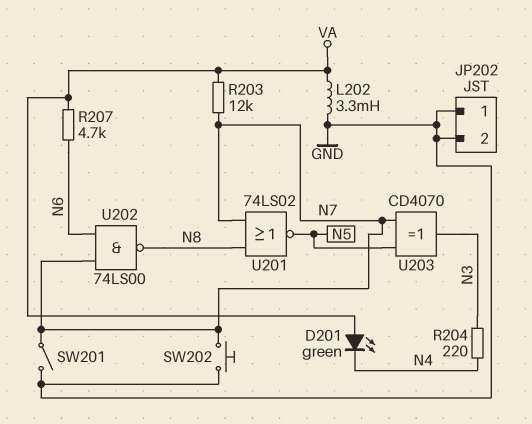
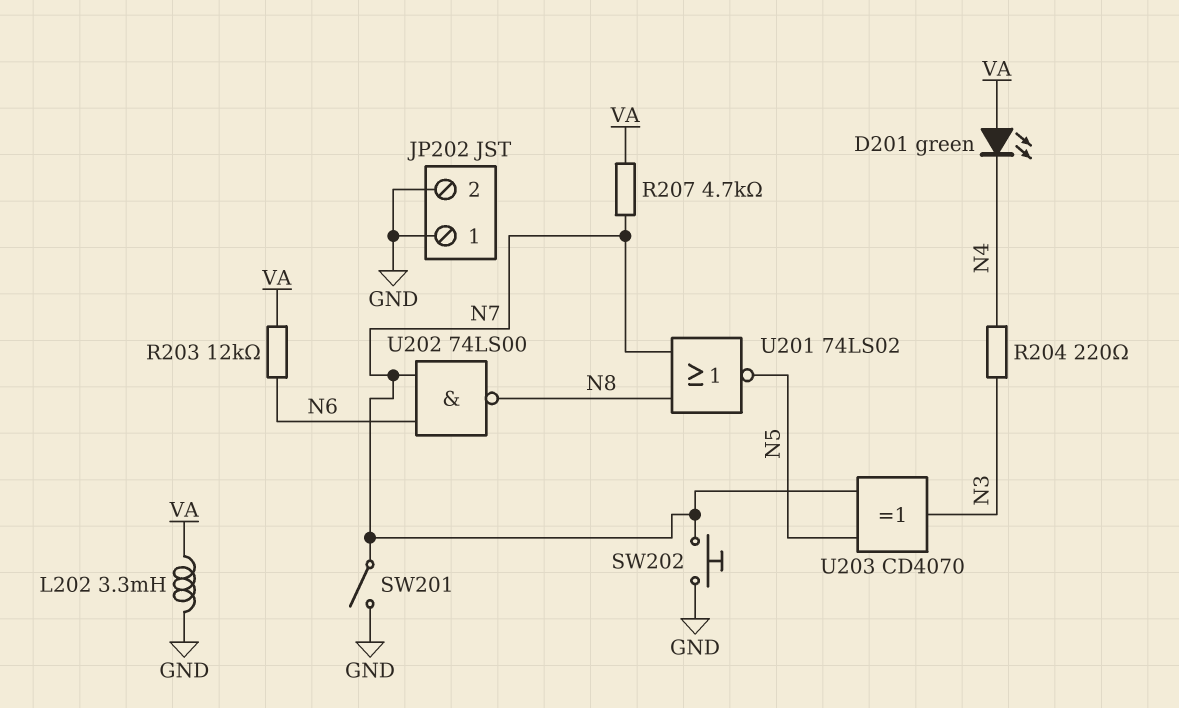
R203: 12k (N7, VA) -> 12k (N6, VA)
R207: 4.7k (N6, VA) -> 4.7k (N7, VA)

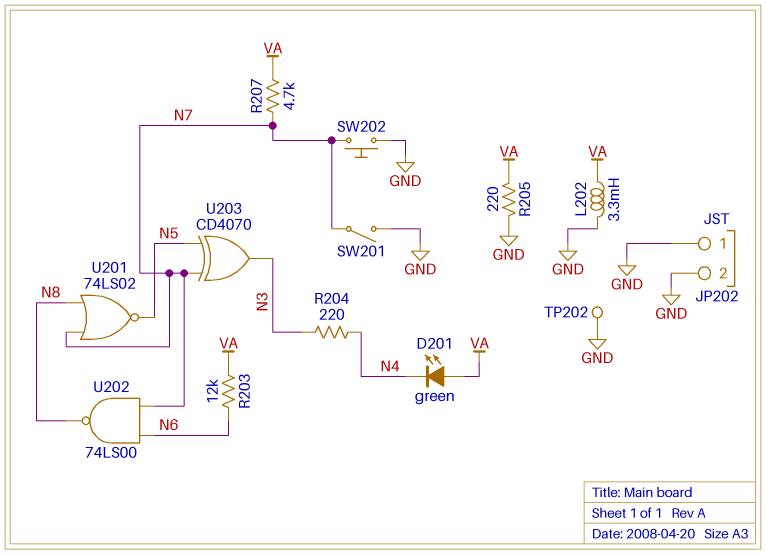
R205: none -> 220 (GND, VA)
TP202: none -> test point (GND)

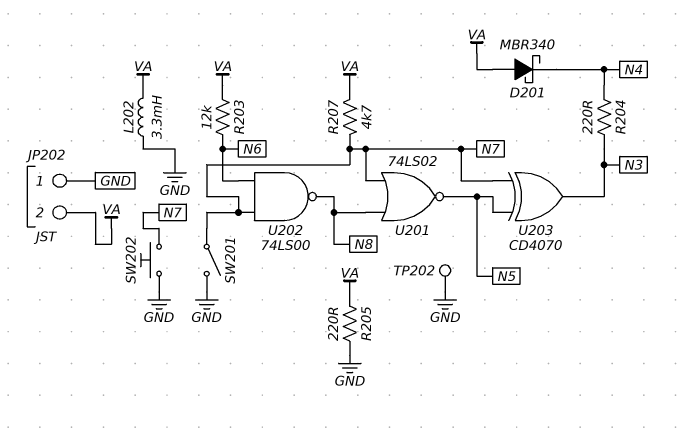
D201: LED green (A VA, K N4) -> schottky MBR340 (A VA, K N4)
JP202 pin 2: GND -> VA

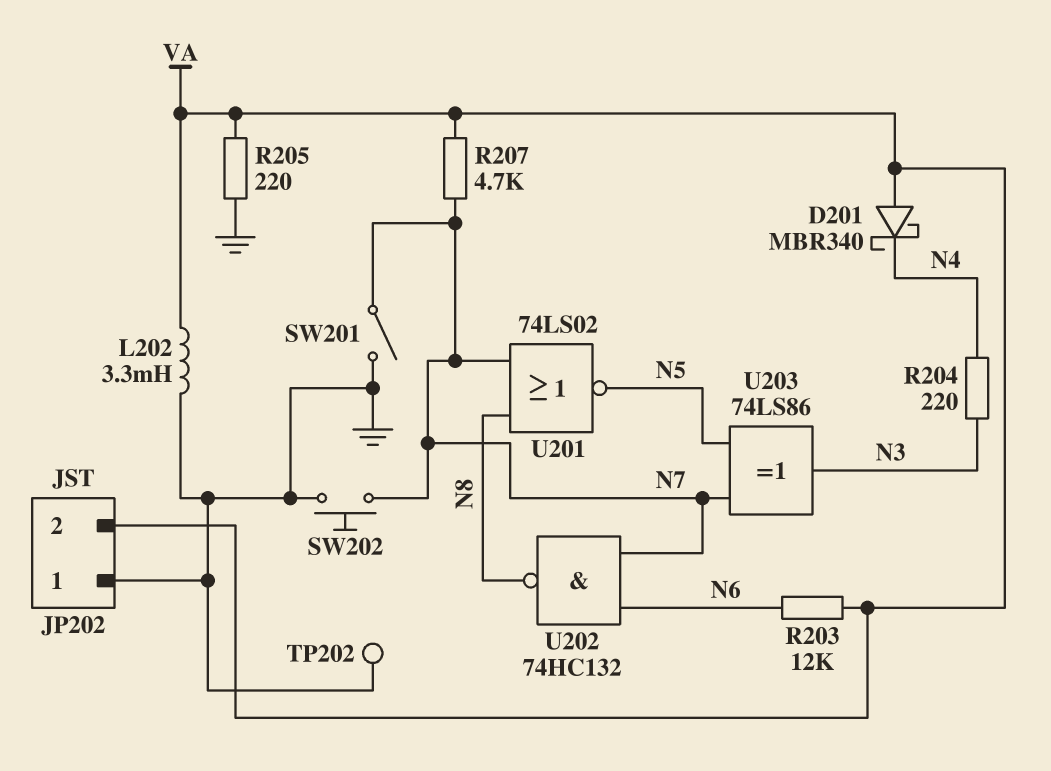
U202: NAND 74LS00 (in N6, in N7, out N8) -> NAND 74HC132 (in N6, in N7, out N8)
U203: XOR CD4070 (in N5, in N7, out N3) -> XOR 74LS86 (in N5, in N7, out N3)

